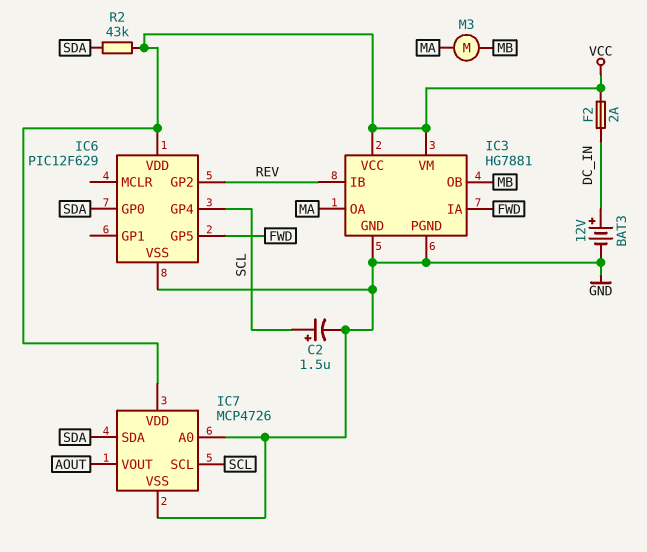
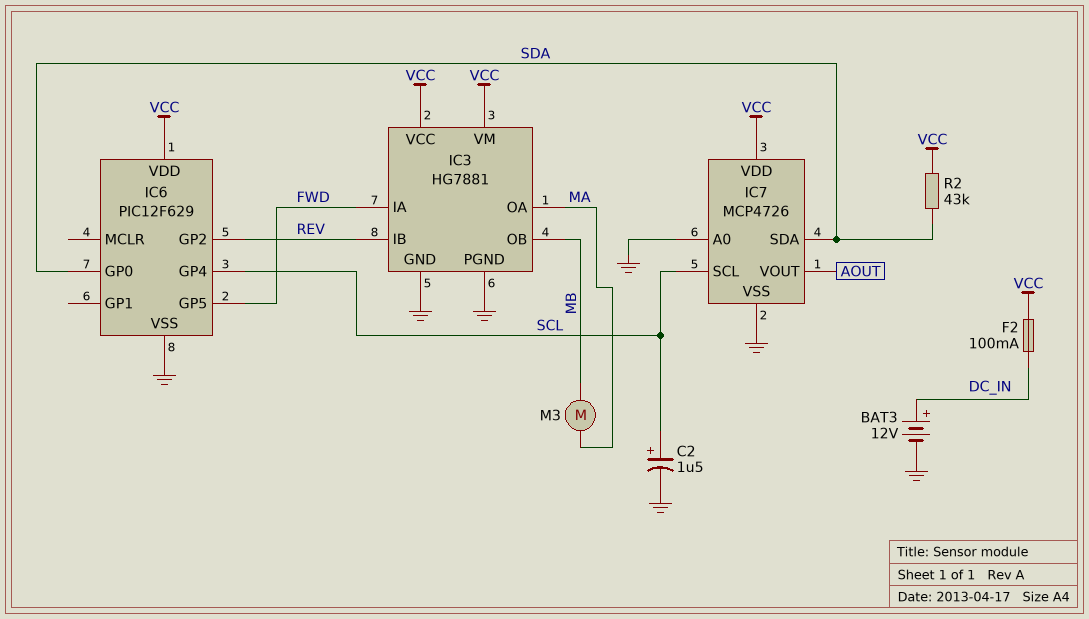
F2: 2A (DC_IN, VCC) -> 100mA (DC_IN, VCC)

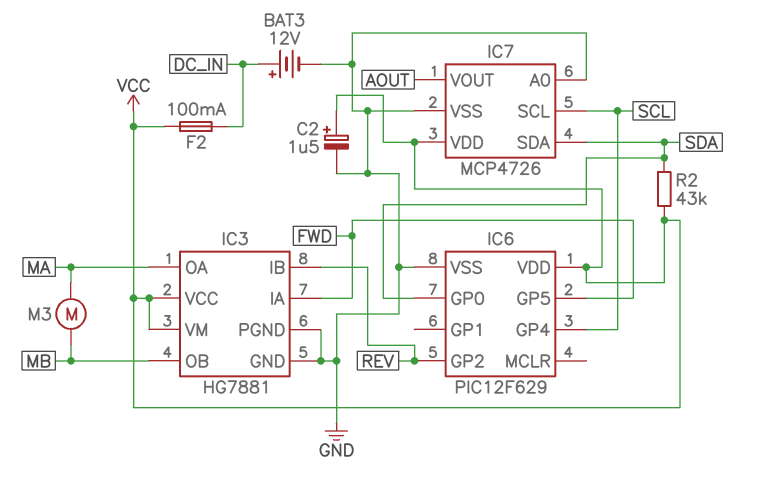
C2: 1.5uF (plus SCL, minus GND) -> 1.5uF (plus VCC, minus GND)

